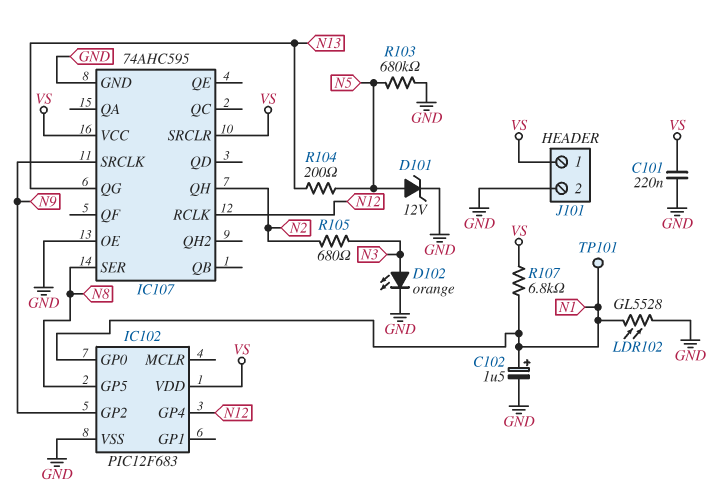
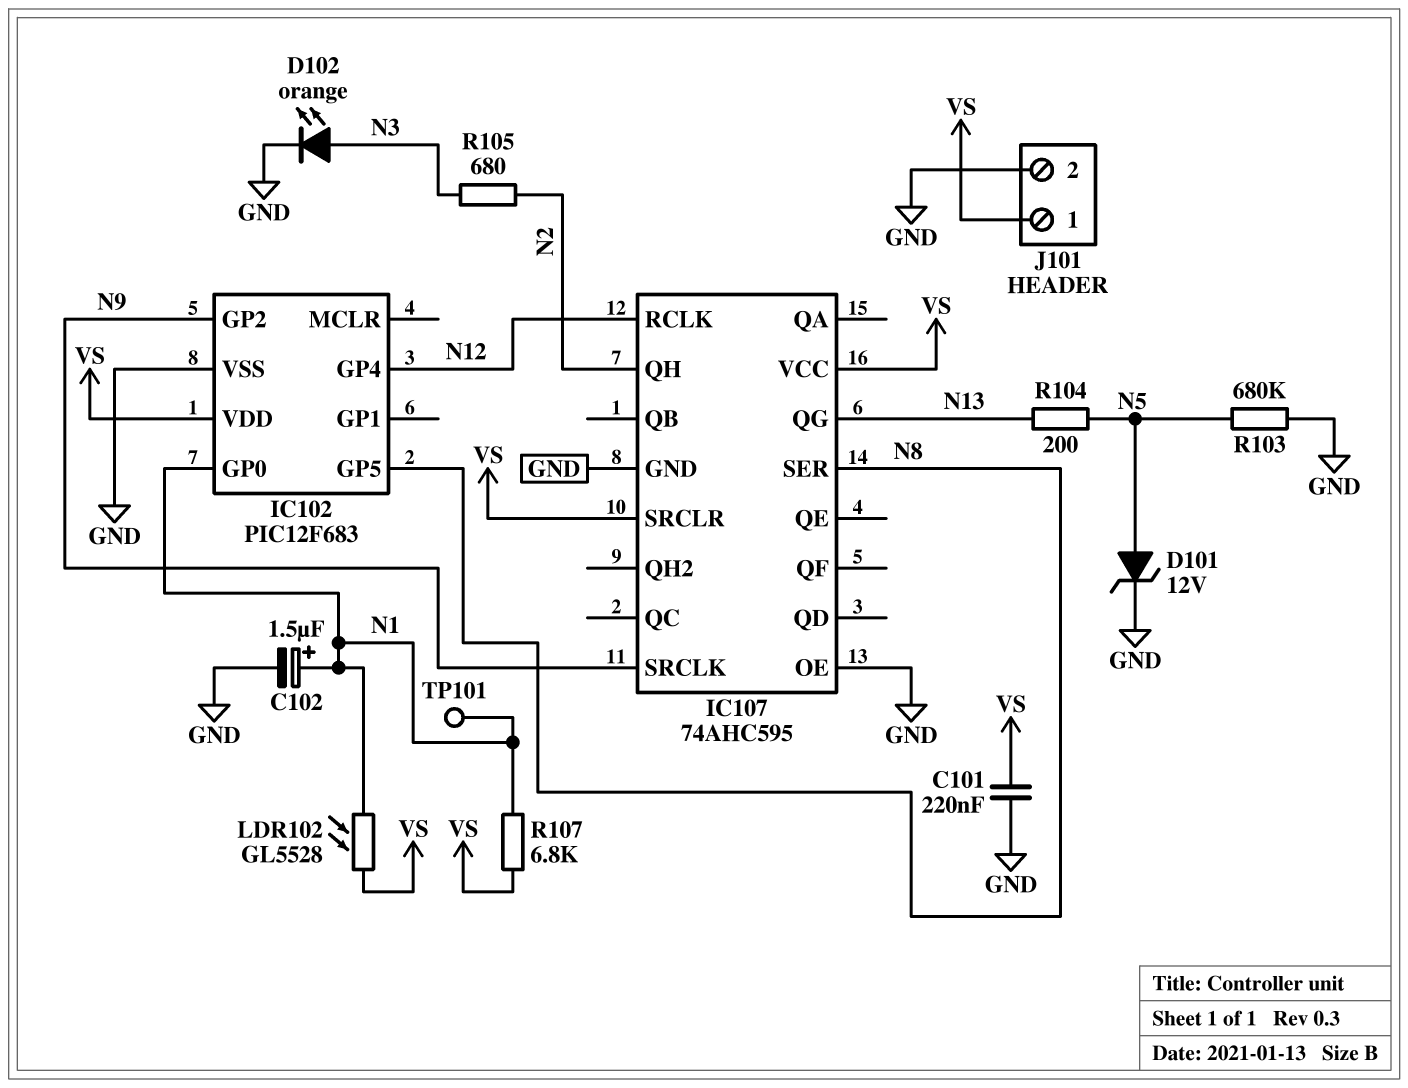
LDR102: GL5528 (GND, N1) -> GL5528 (N1, VS)

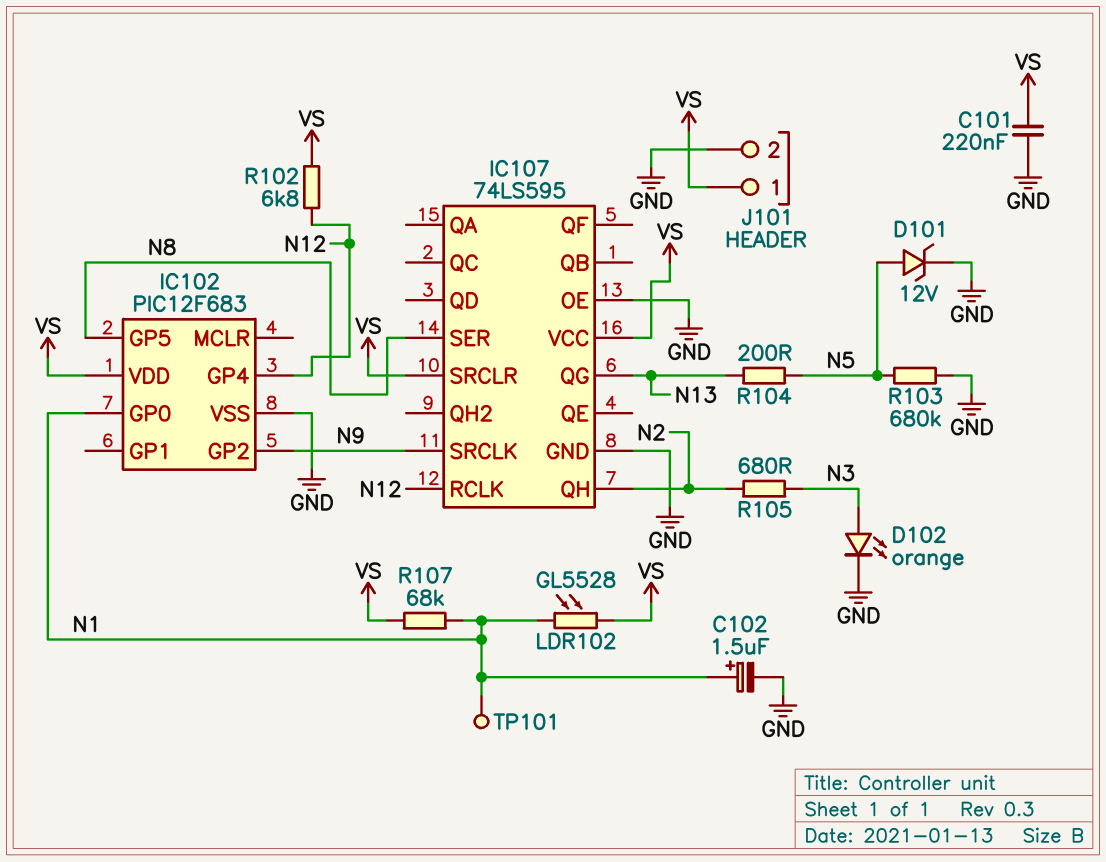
IC107: 74AHC595 -> 74LS595
R102: none -> 6.8k (N12, VS)
R107: 6.8k (N1, VS) -> 68k (N1, VS)

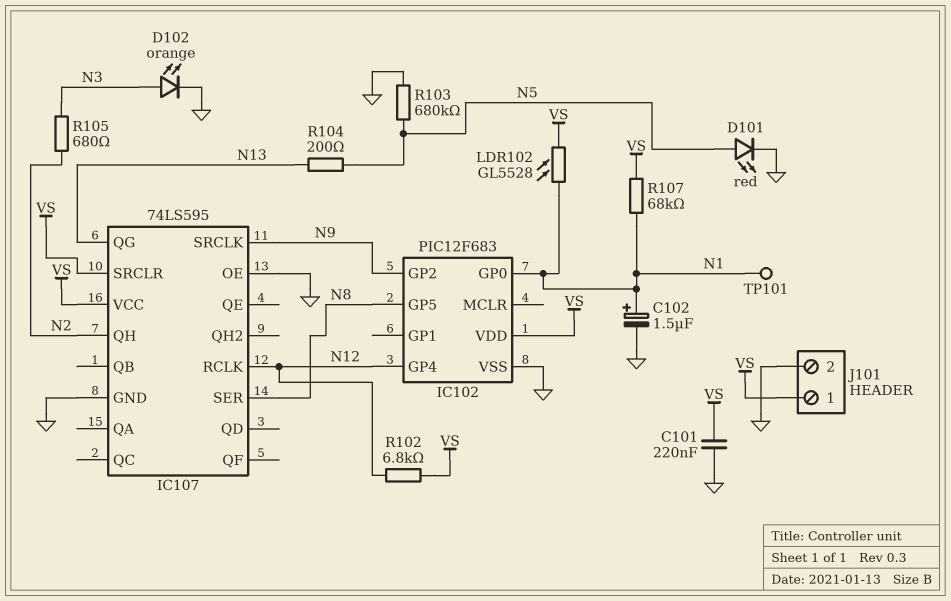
D101: zener 12V (A N5, K GND) -> LED red (A N5, K GND)

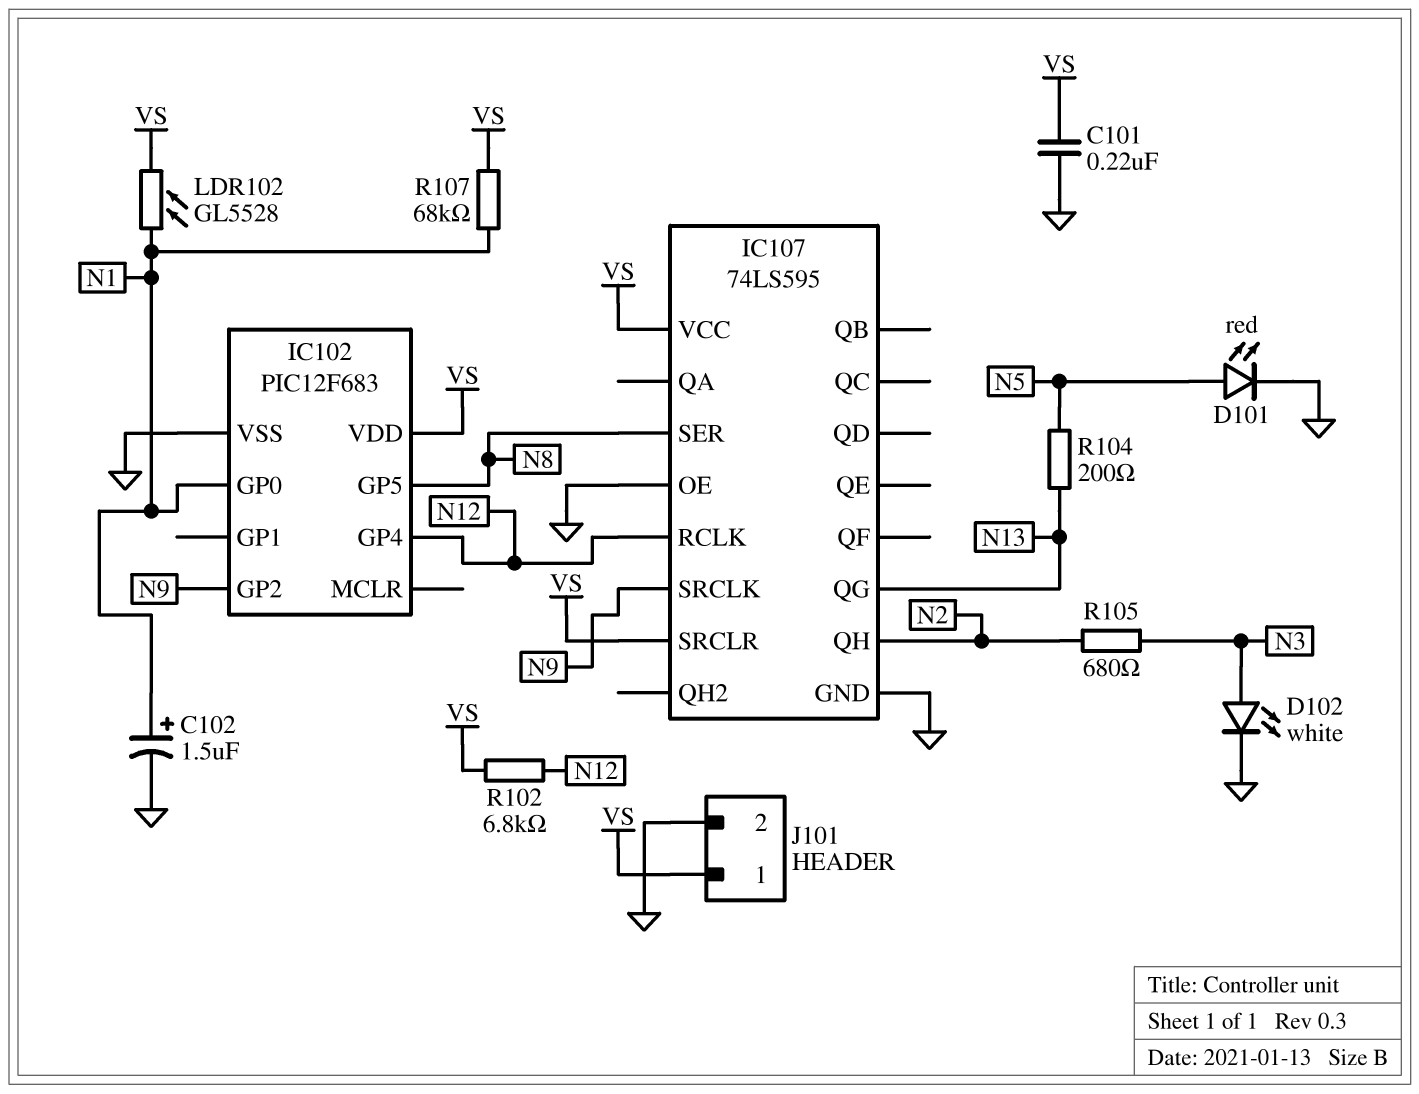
D102: LED orange (A N3, K GND) -> LED white (A N3, K GND)
R103: 680k (GND, N5) -> none
TP101: test point (N1) -> none

